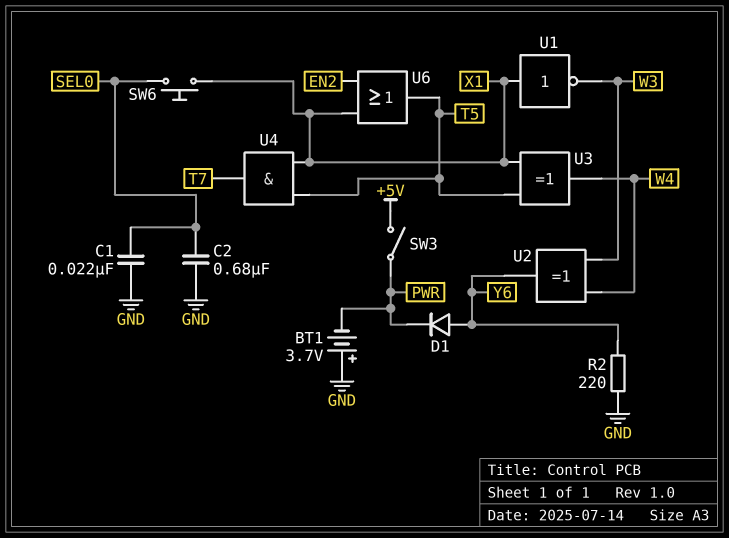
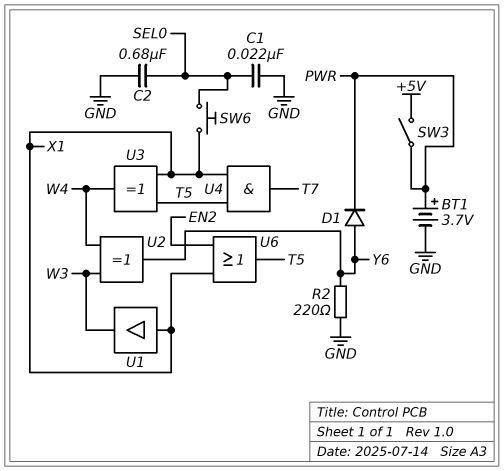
BT1: 3.7V (plus GND, minus PWR) -> 3.7V (plus PWR, minus GND)
U1: NOT (in X1, out W3) -> buffer (in X1, out W3)

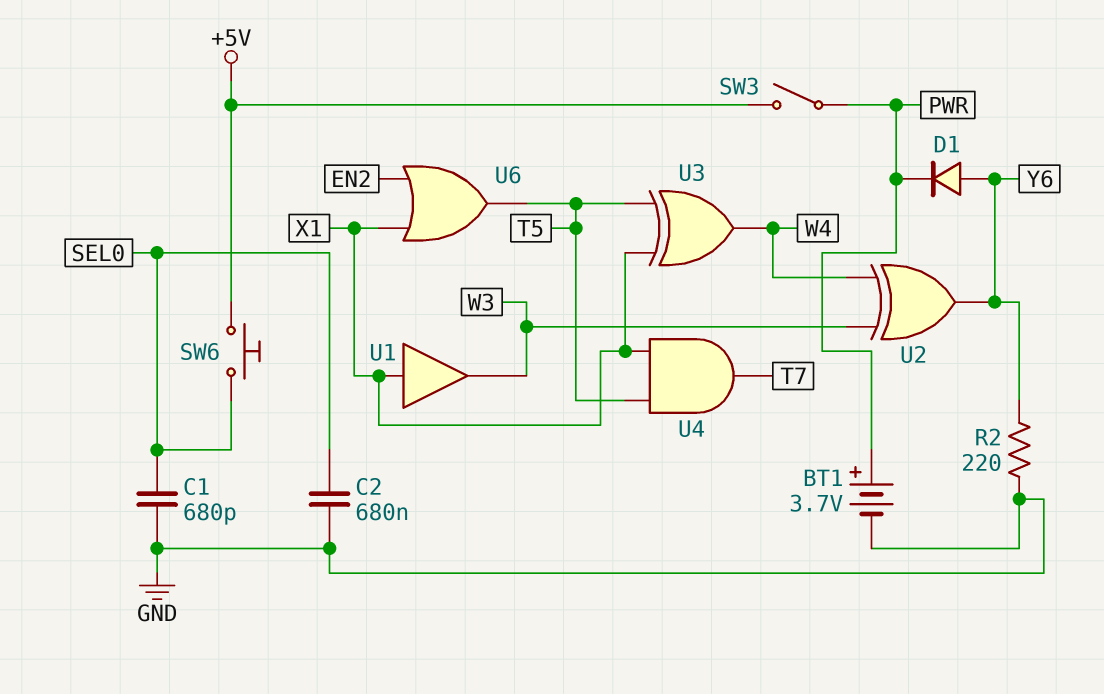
C1: 22nF (GND, SEL0) -> 680pF (GND, SEL0)
SW6: button (SEL0, X1) -> button (+5V, SEL0)

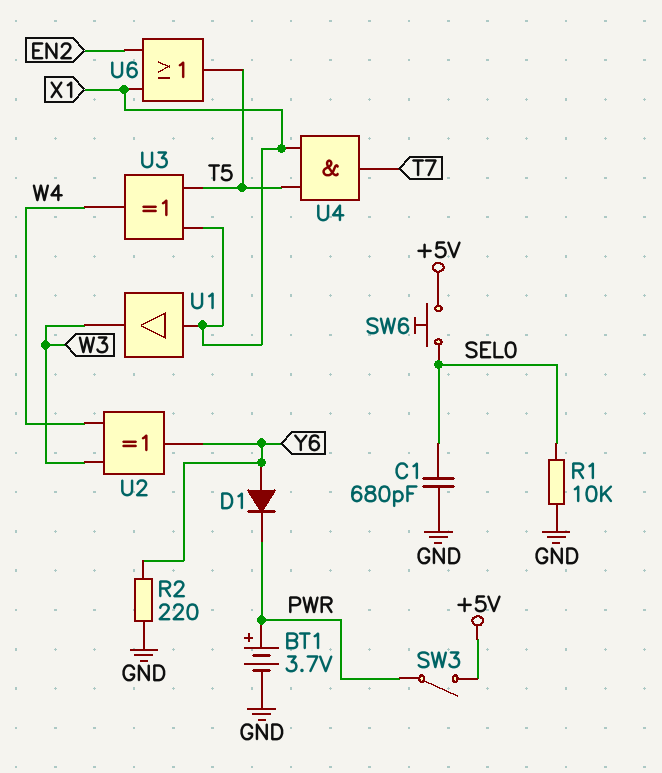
C2: 680nF (GND, SEL0) -> none
R1: none -> 10k (GND, SEL0)

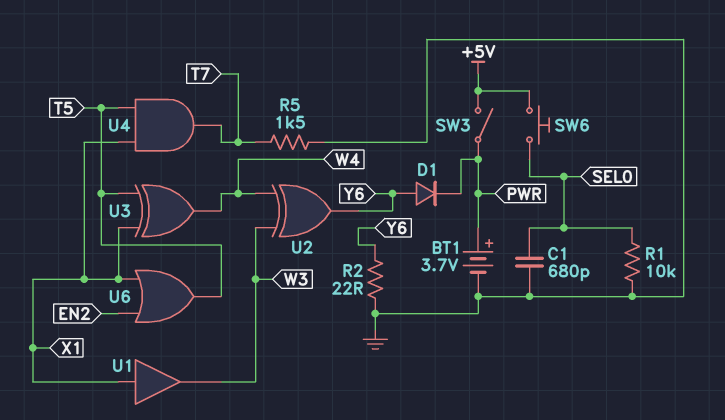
R2: 220 (GND, Y6) -> 22 (GND, Y6)
R5: none -> 1.5k (GND, T7)

